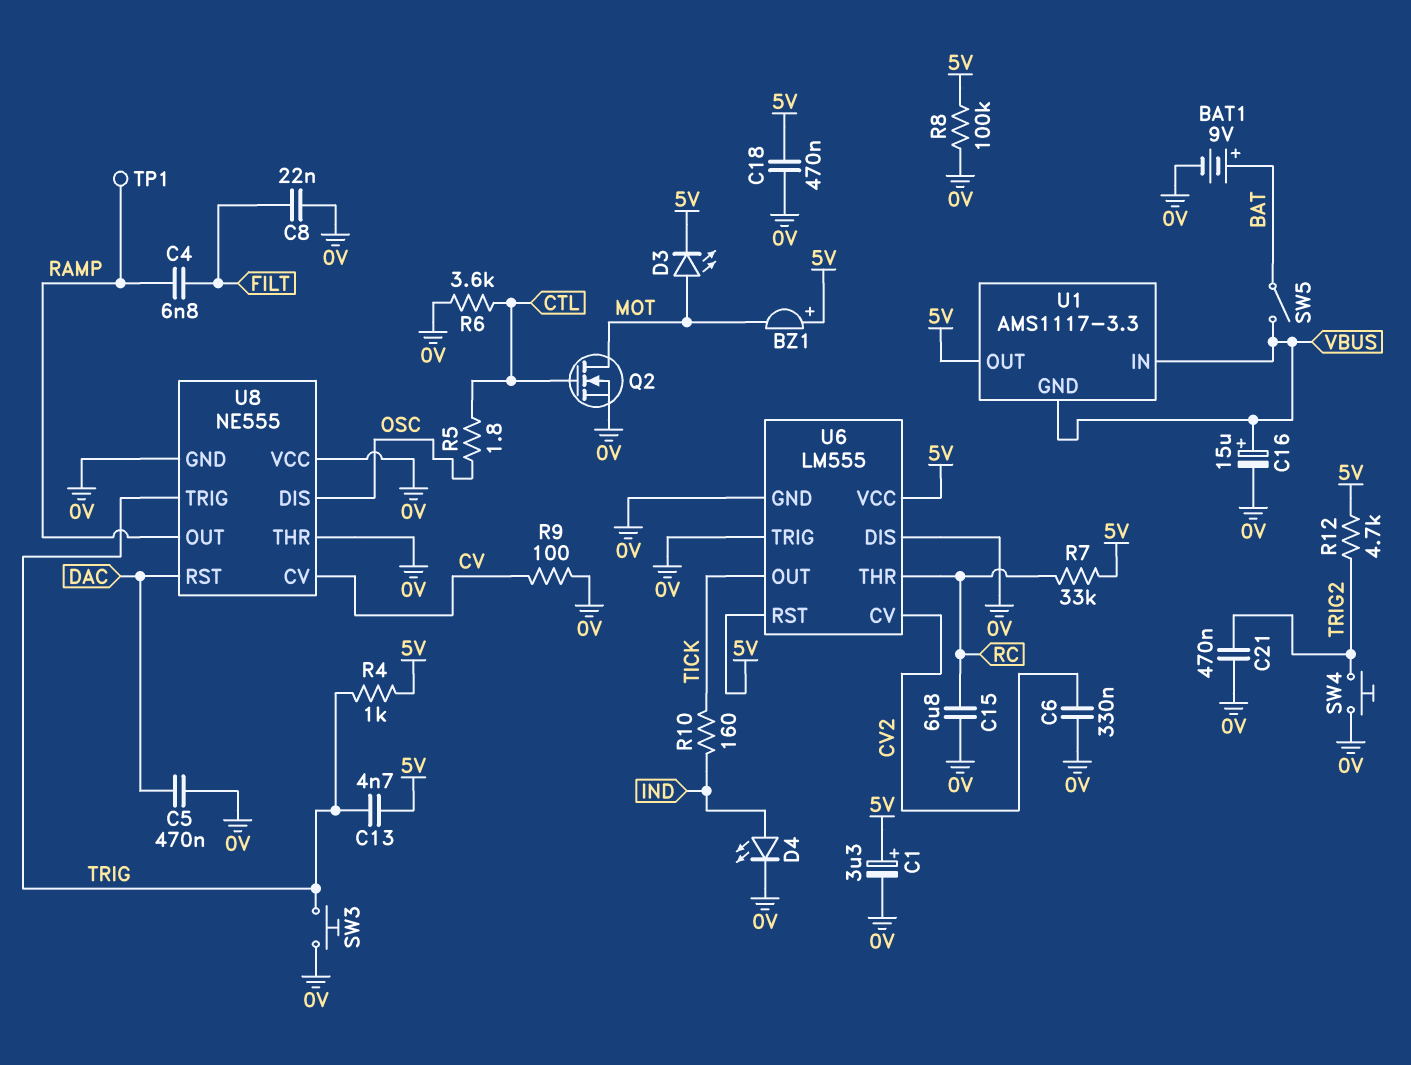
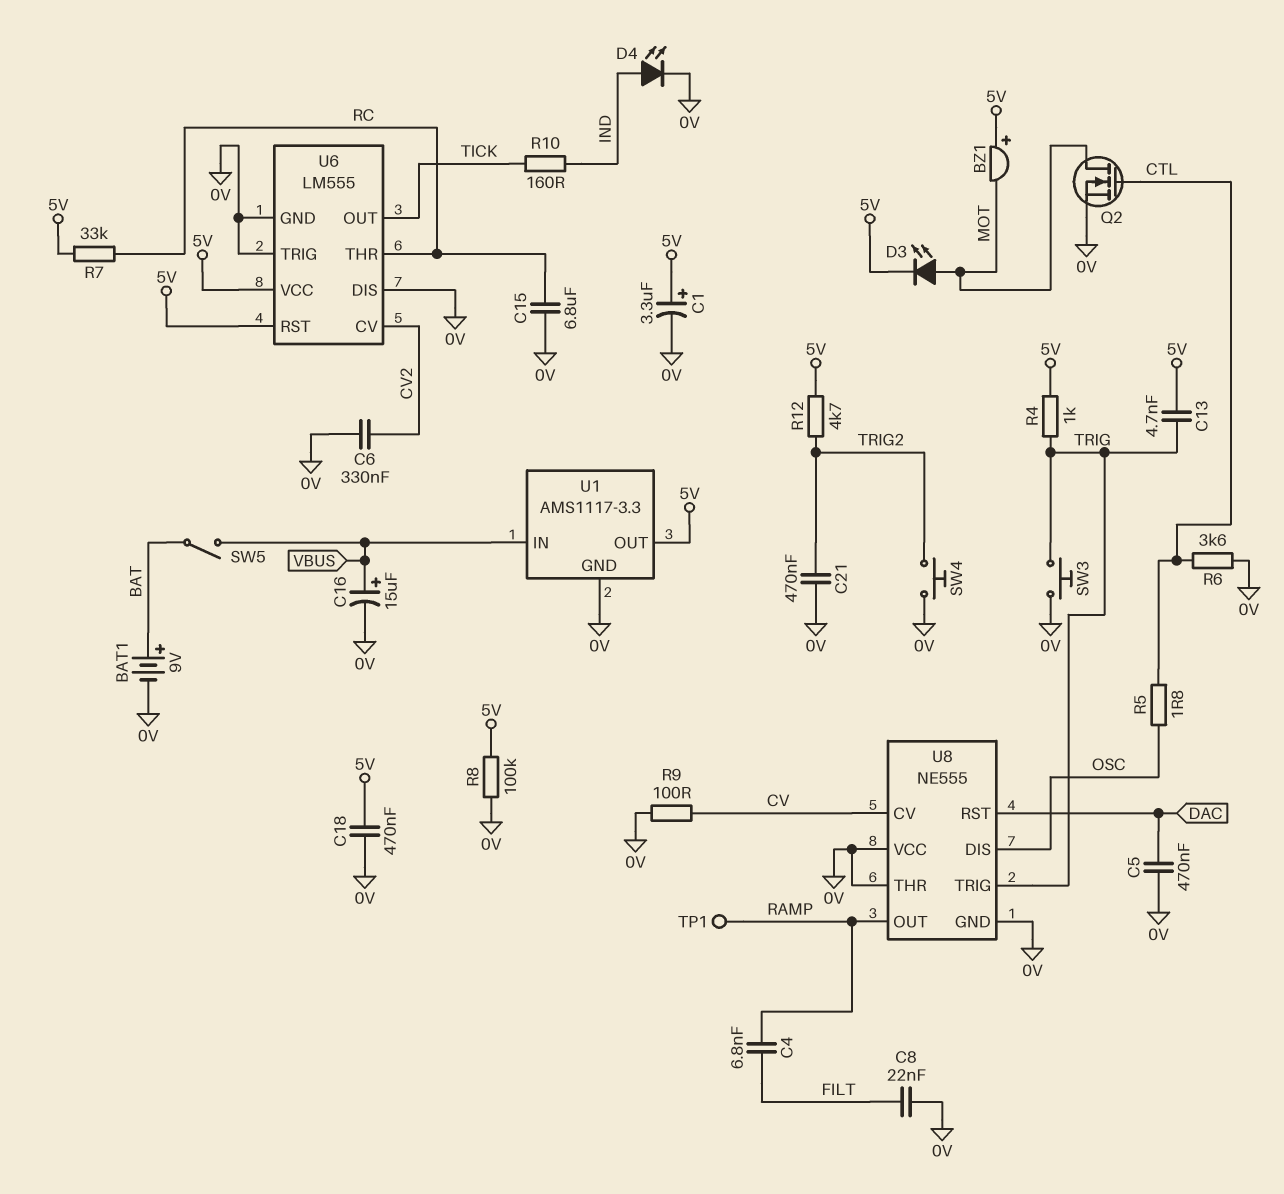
U1 pin GND: VBUS -> 0V

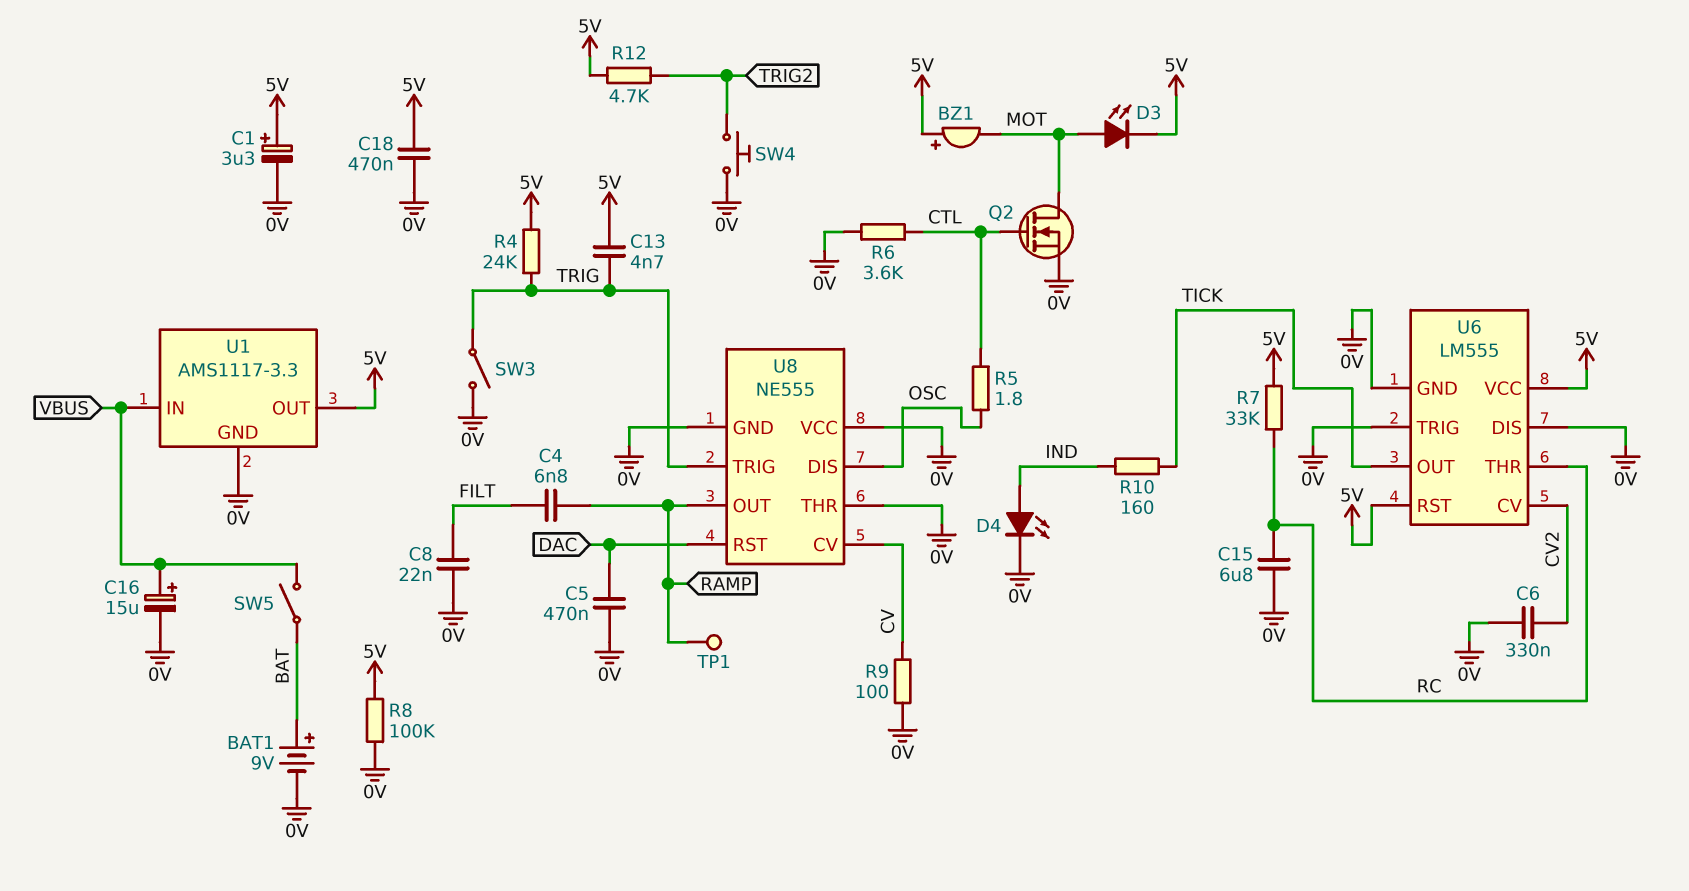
C21: 470nF (0V, TRIG2) -> none
R4: 1k (5V, TRIG) -> 24k (5V, TRIG)
SW3: button (0V, TRIG) -> switch (0V, TRIG)

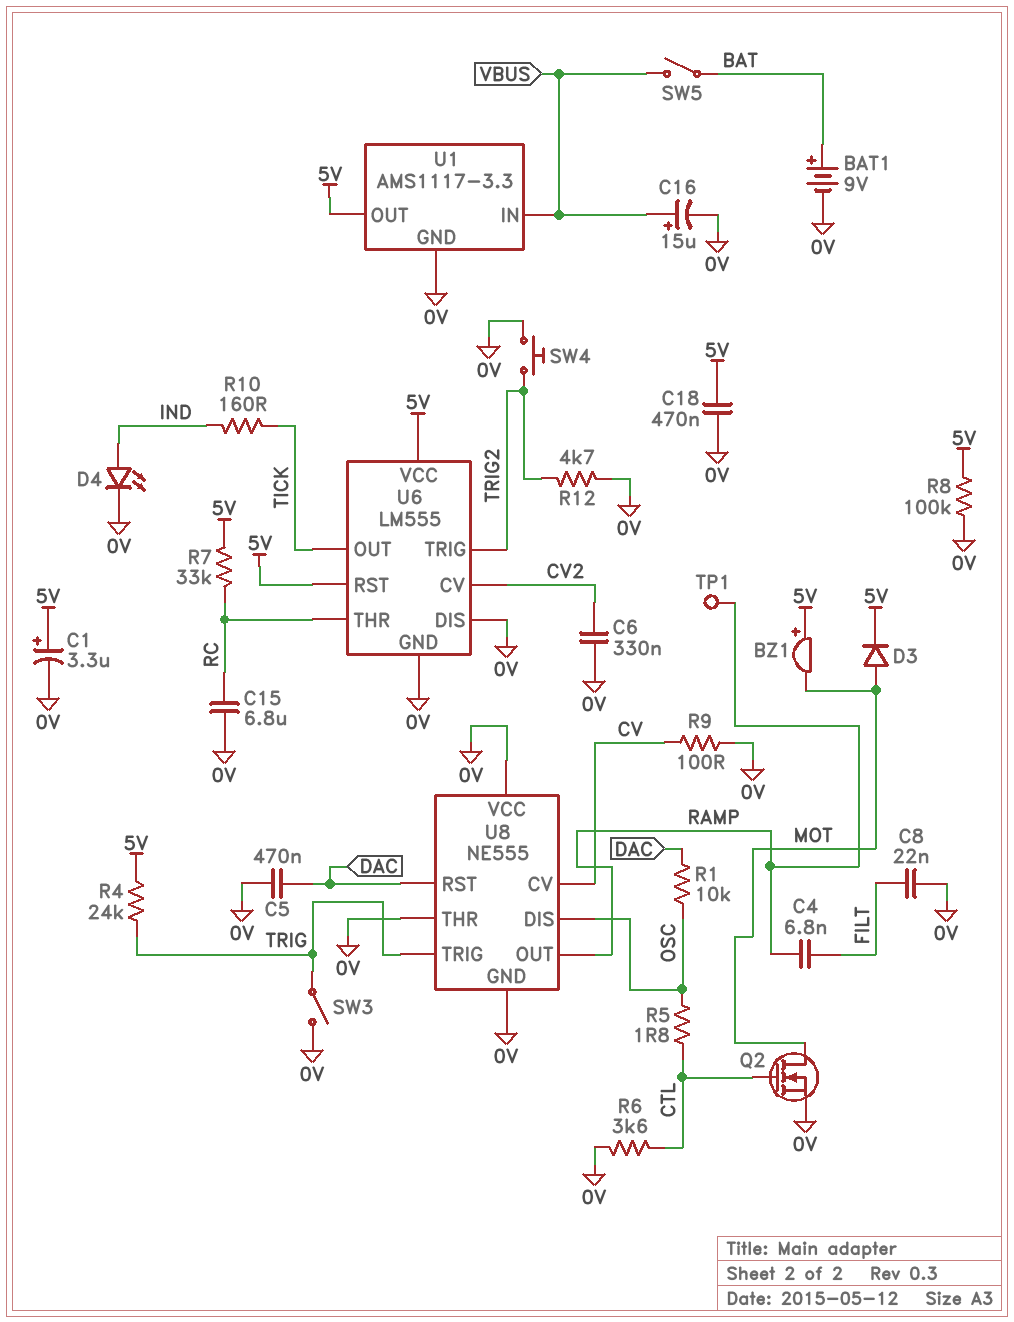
C13: 4.7nF (5V, TRIG) -> none
D3: LED (A MOT, K 5V) -> diode (A MOT, K 5V)
R1: none -> 10k (DAC, OSC)
R12: 4.7k (5V, TRIG2) -> 4.7k (0V, TRIG2)
U6 pin TRIG: 0V -> TRIG2

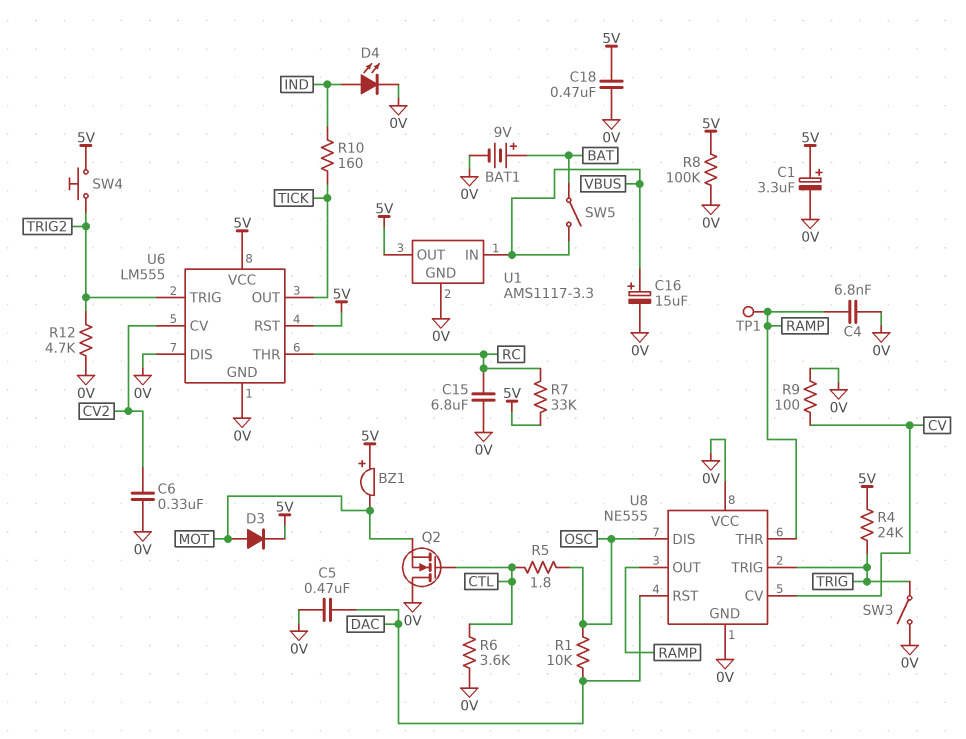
C4: 6.8nF (FILT, RAMP) -> 6.8nF (0V, RAMP)
C8: 22nF (0V, FILT) -> none
Q2: NMOS (G CTL, D MOT, S 0V) -> NMOS (G CTL, D 0V, S MOT)
SW4: button (0V, TRIG2) -> button (5V, TRIG2)
U8 pin THR: 0V -> RAMP

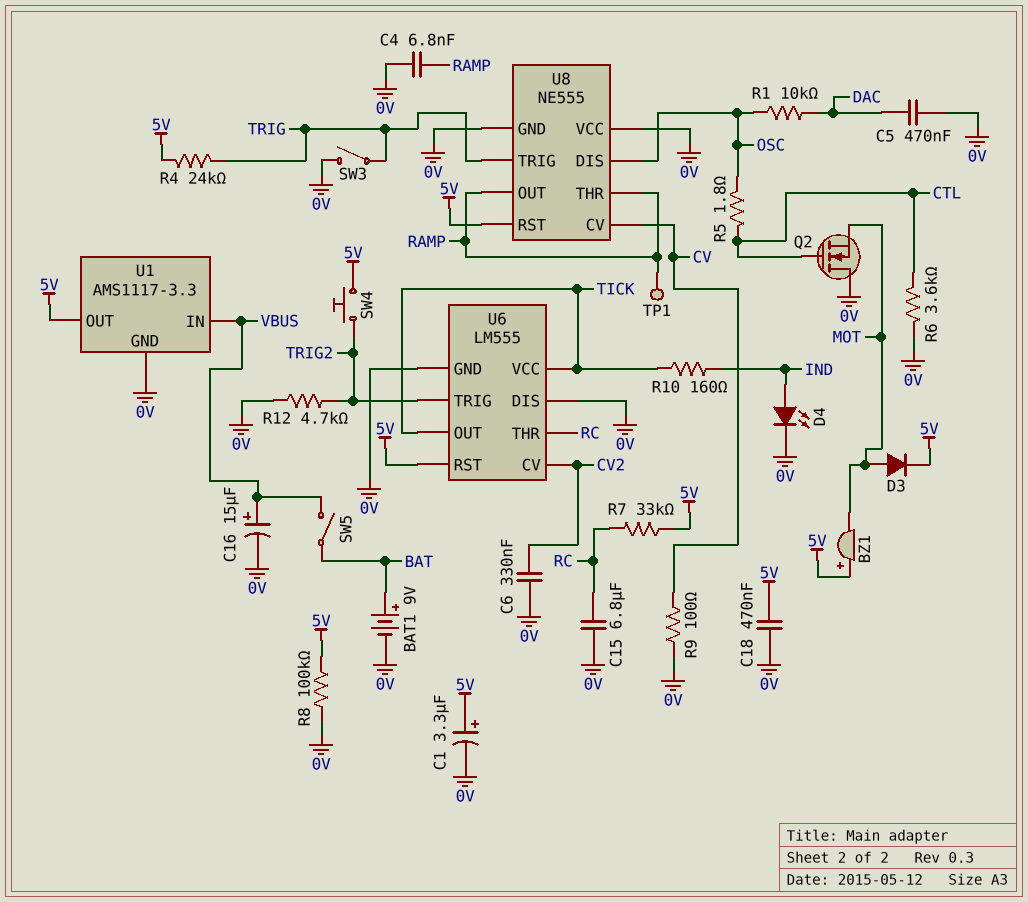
U6 pin VCC: 5V -> TICK
U8 pin RST: DAC -> 5V

